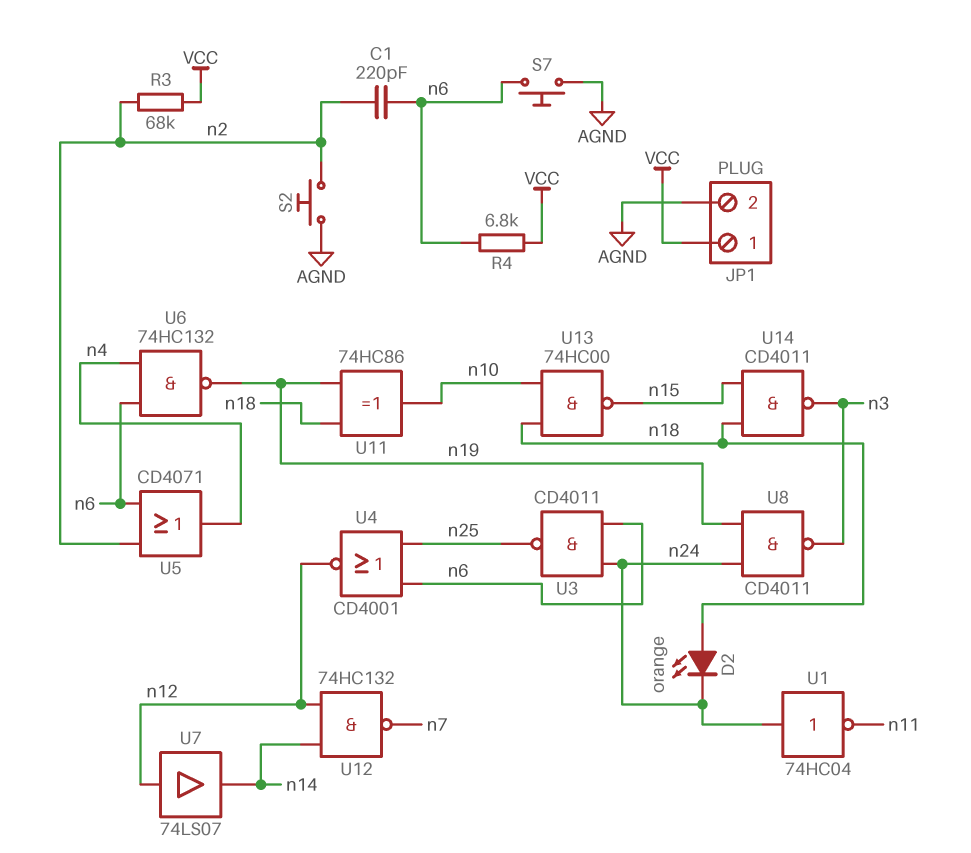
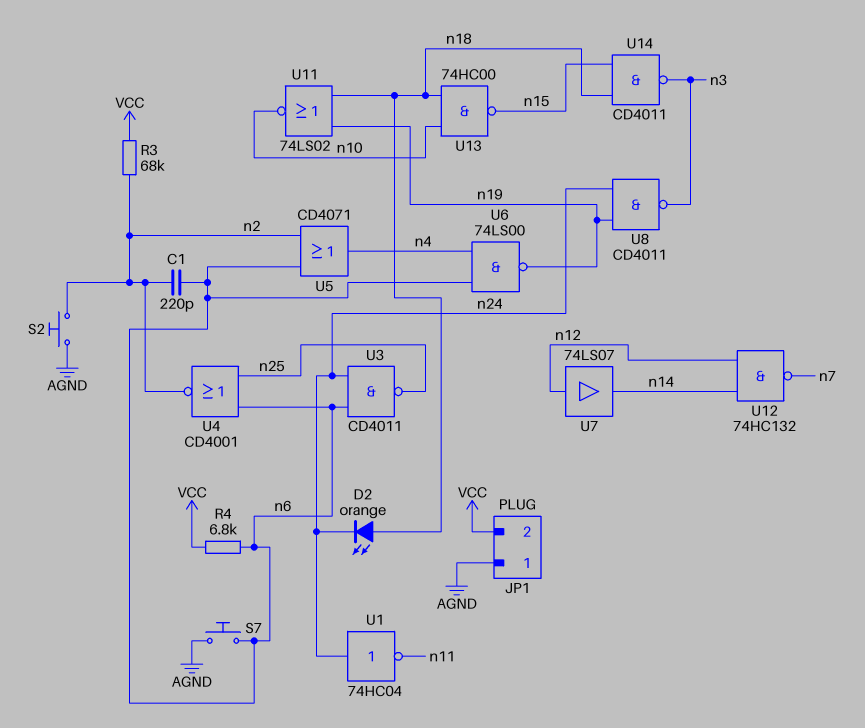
JP1 pin 1: VCC -> AGND
JP1 pin 2: AGND -> VCC
U4: NOR CD4001 (in n6, in n25, out n12) -> NOR CD4001 (in n6, in n25, out n2)
U6: NAND 74HC132 (in n4, in n6, out n19) -> NAND 74LS00 (in n4, in n6, out n19)
U11: XOR 74HC86 (in n18, in n19, out n10) -> NOR 74LS02 (in n18, in n19, out n10)

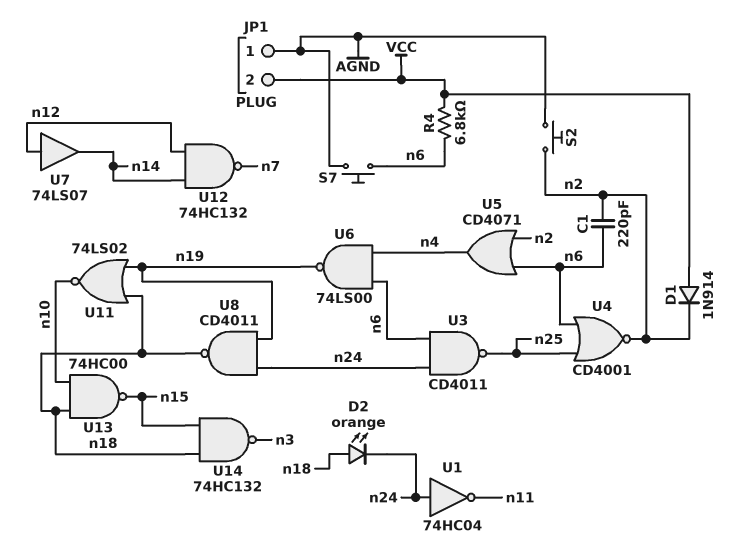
D1: none -> diode 1N914 (A VCC, K n2)
R3: 68k (VCC, n2) -> none
U8: NAND CD4011 (in n19, in n24, out n3) -> NAND CD4011 (in n19, in n24, out n18)
U14: NAND CD4011 (in n15, in n18, out n3) -> NAND 74HC132 (in n15, in n18, out n3)

